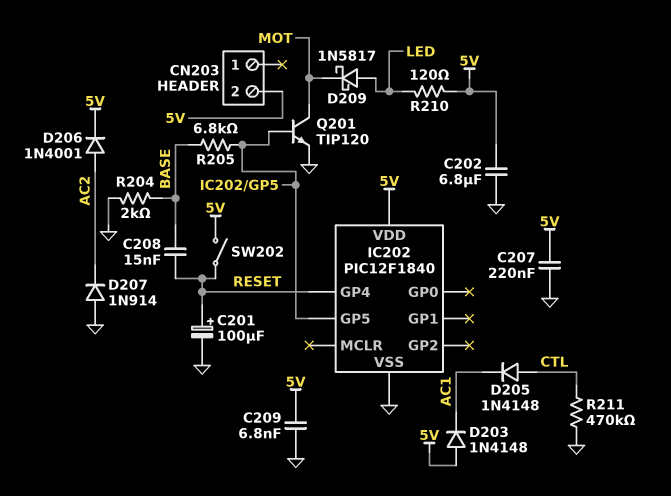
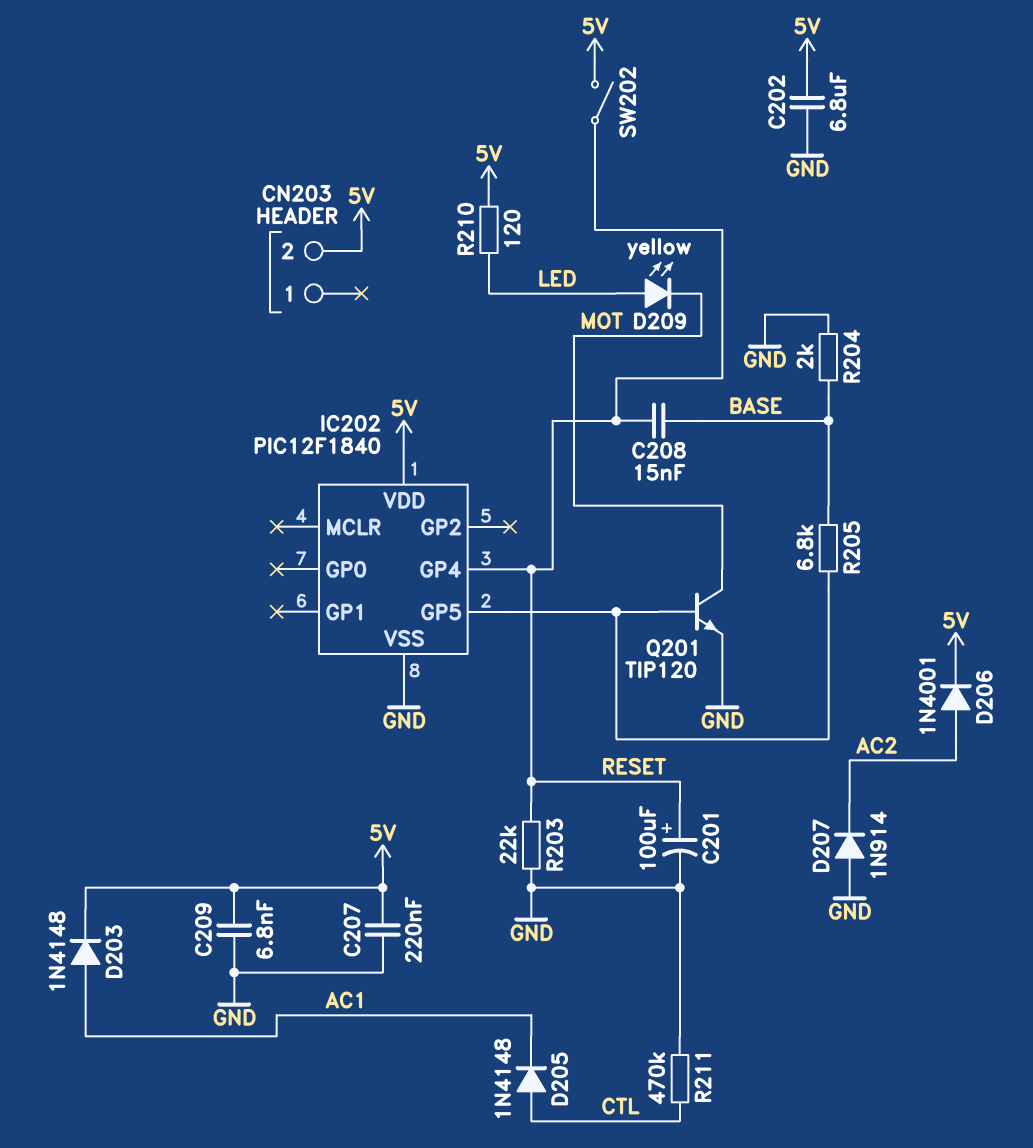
D203: diode 1N4148 (A 5V, K AC1) -> diode 1N4148 (A AC1, K 5V)
D209: schottky 1N5817 (A LED, K MOT) -> LED yellow (A LED, K MOT)
R203: none -> 22k (GND, RESET)

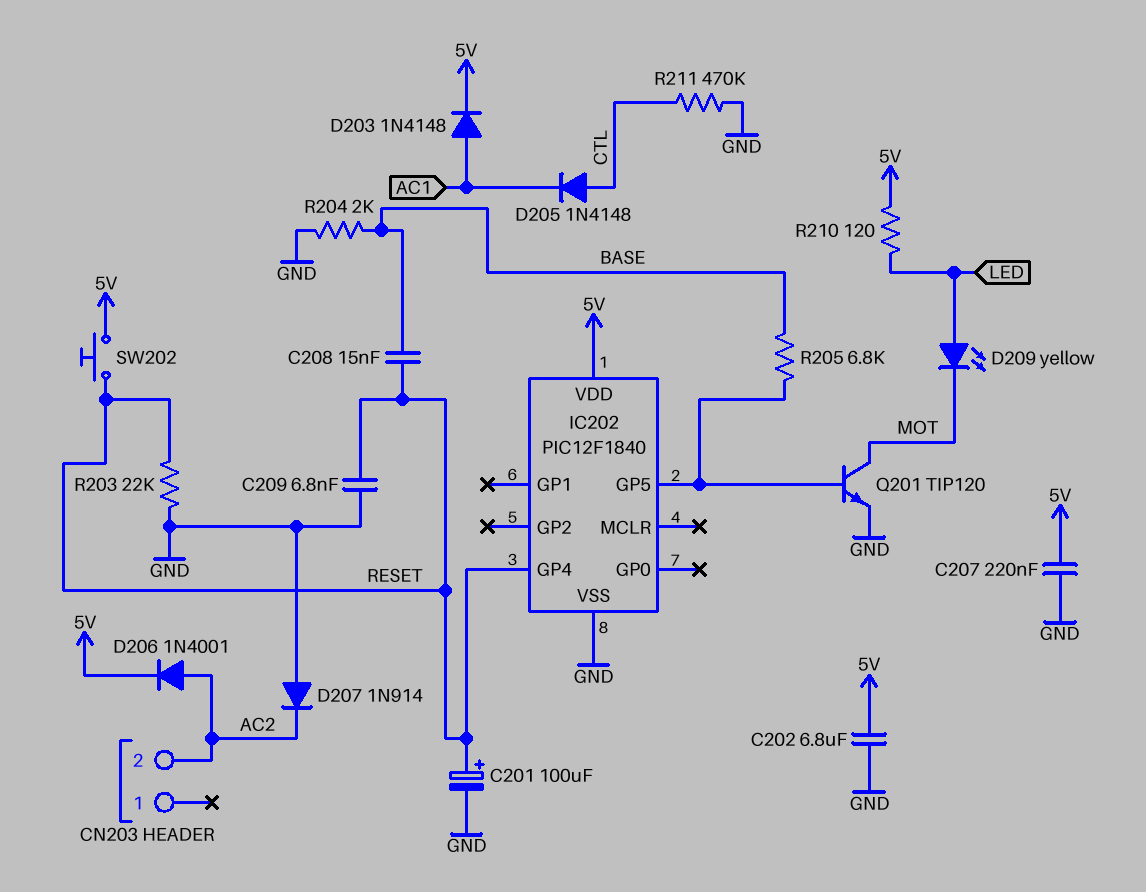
C209: 6.8nF (5V, GND) -> 6.8nF (GND, RESET)
CN203 pin 2: 5V -> AC2
SW202: switch (5V, RESET) -> button (5V, RESET)

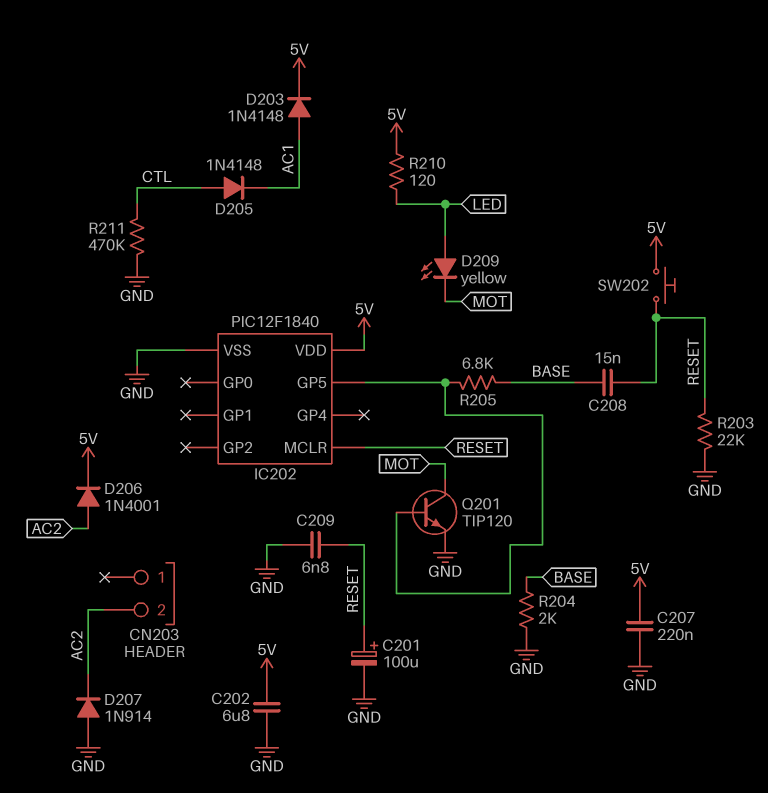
IC202 pin GP4: RESET -> none
IC202 pin MCLR: none -> RESET

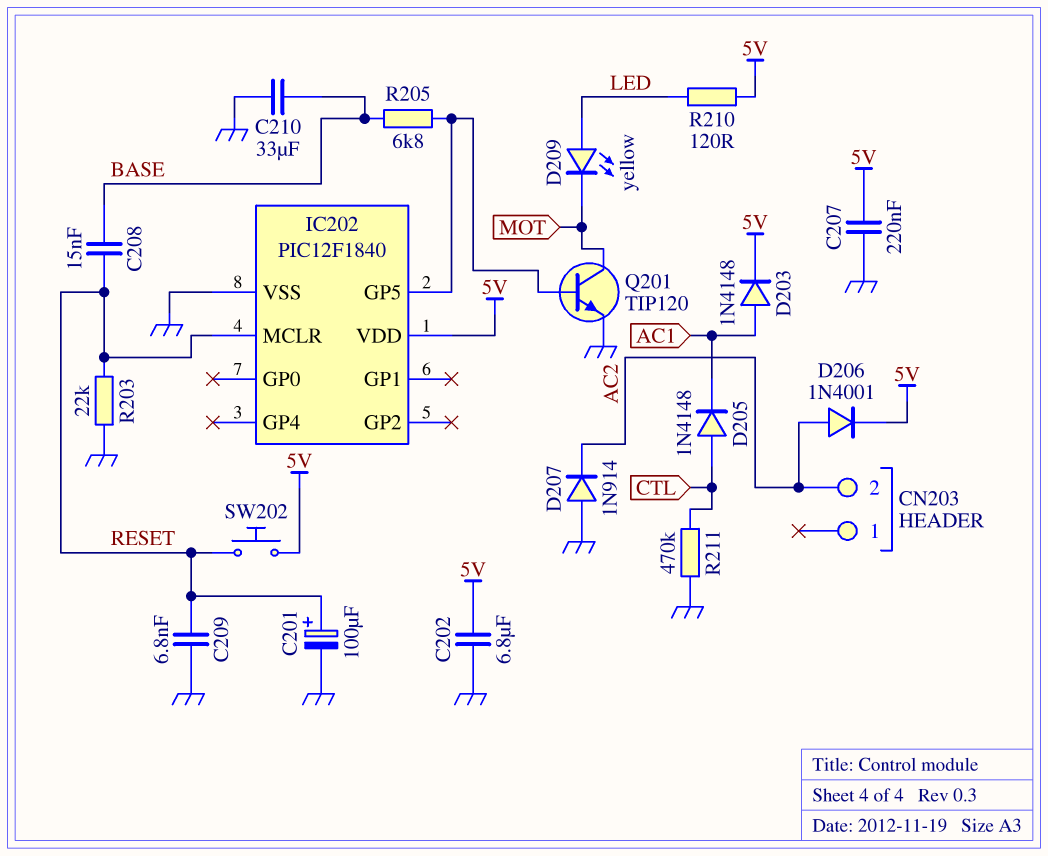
C210: none -> 33uF (BASE, GND)
R204: 2k (BASE, GND) -> none

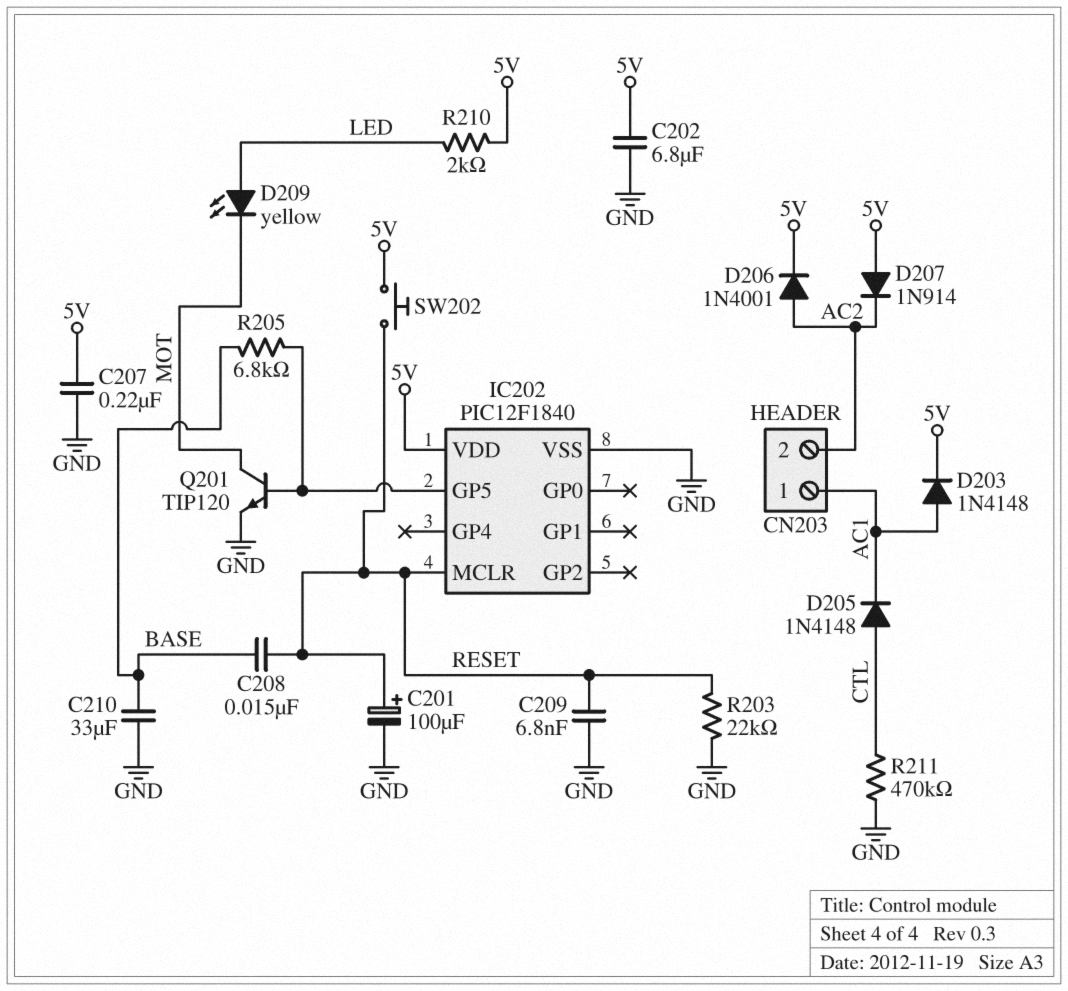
CN203 pin 1: none -> AC1
D207: diode 1N914 (A GND, K AC2) -> diode 1N914 (A 5V, K AC2)
R210: 120 (5V, LED) -> 2k (5V, LED)

